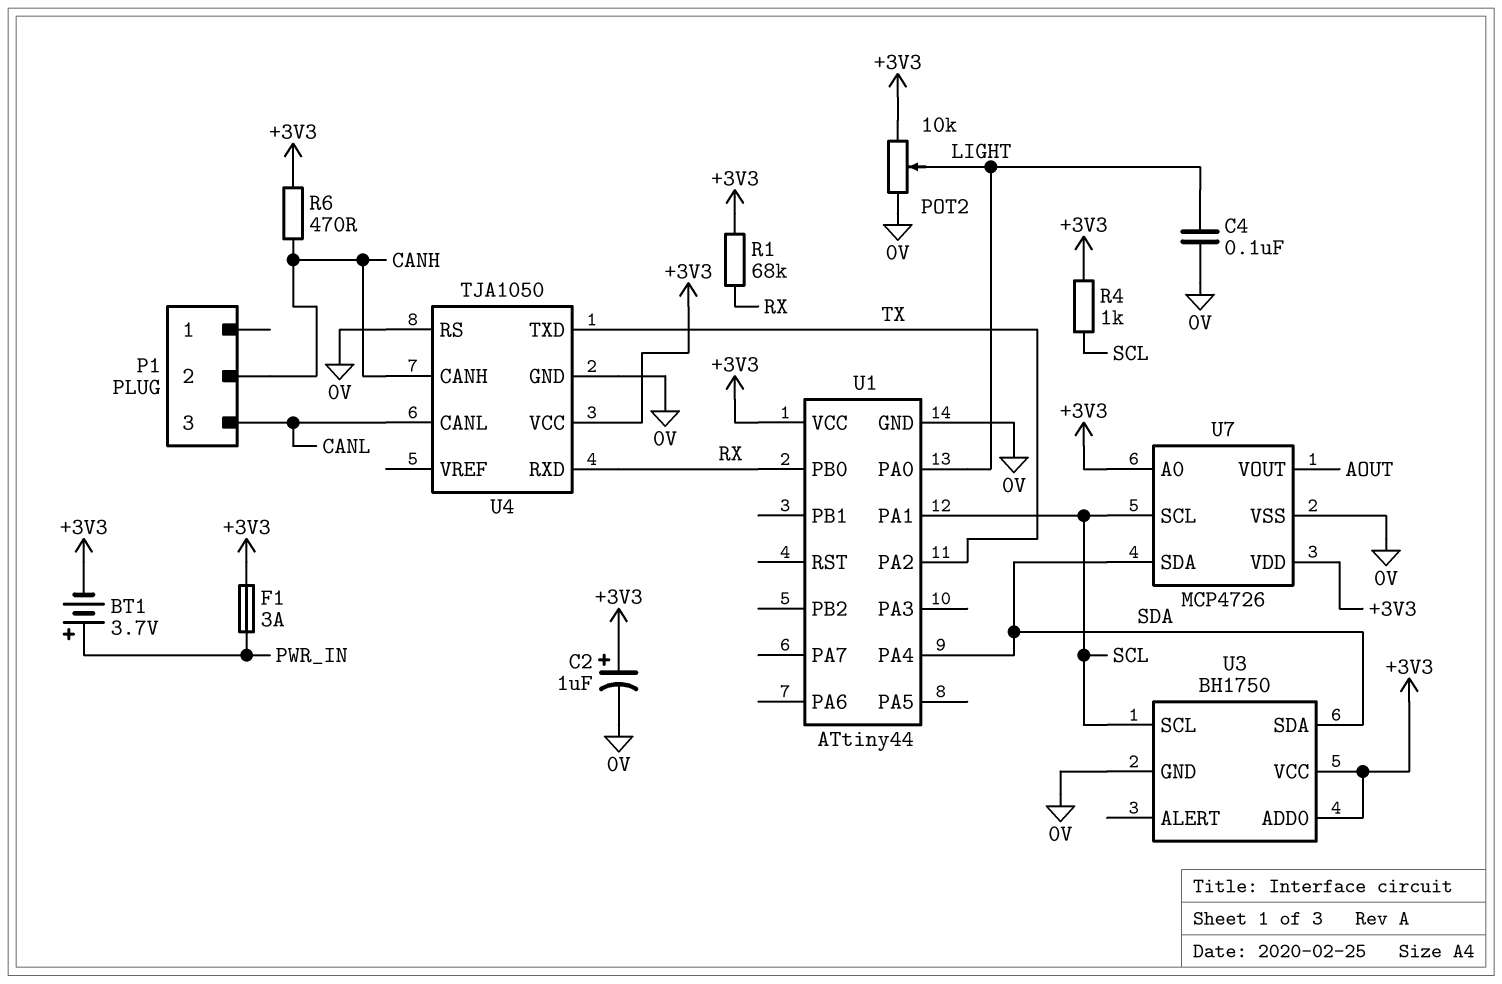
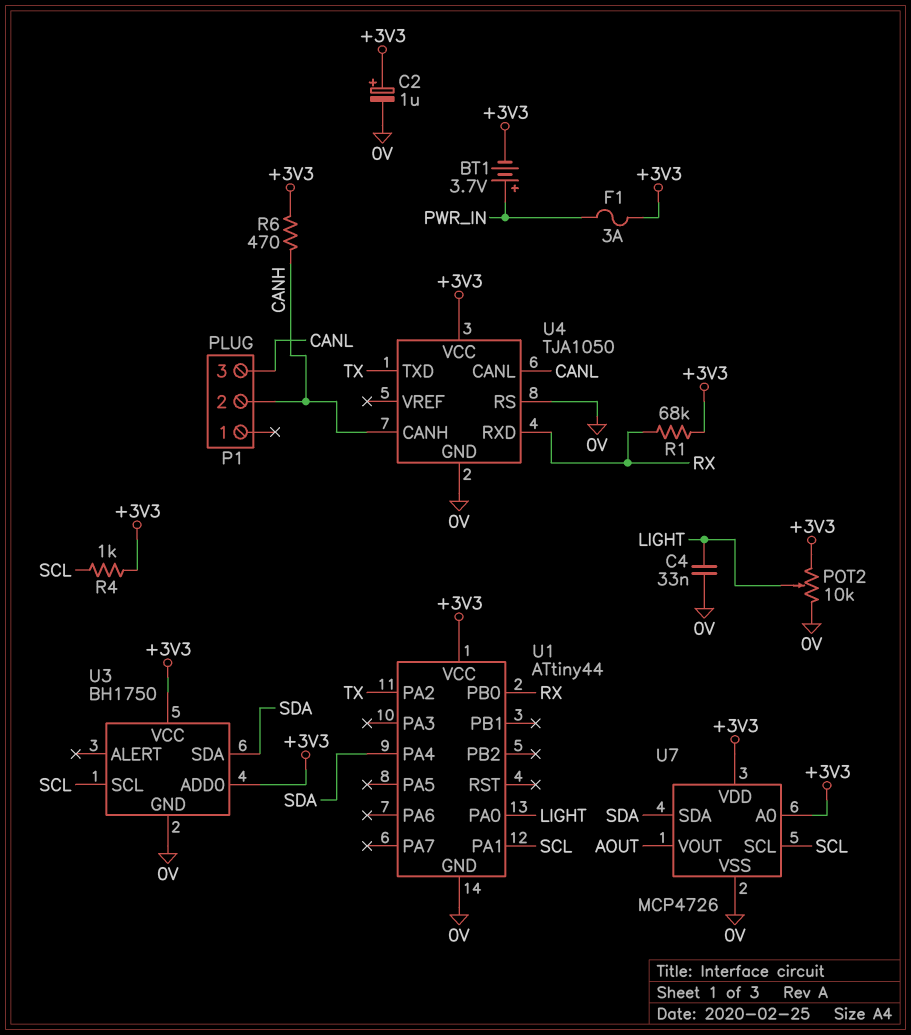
C4: 100nF (0V, LIGHT) -> 33nF (0V, LIGHT)

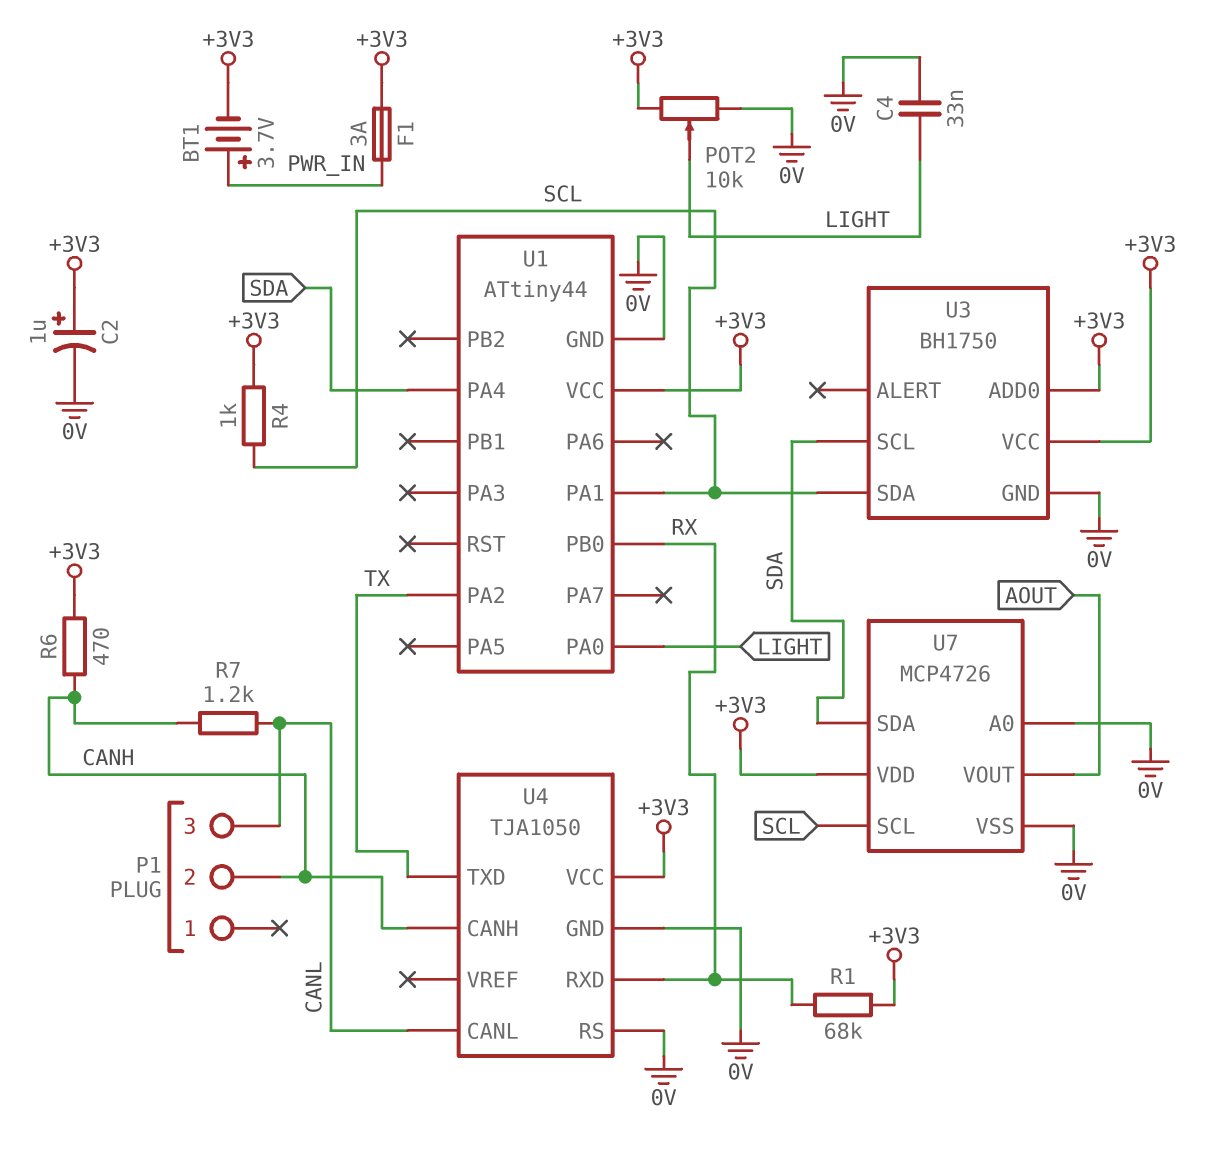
R7: none -> 1.2k (CANH, CANL)
U3 pin SCL: SCL -> SDA
U3 pin SDA: SDA -> SCL
U7 pin A0: +3V3 -> 0V

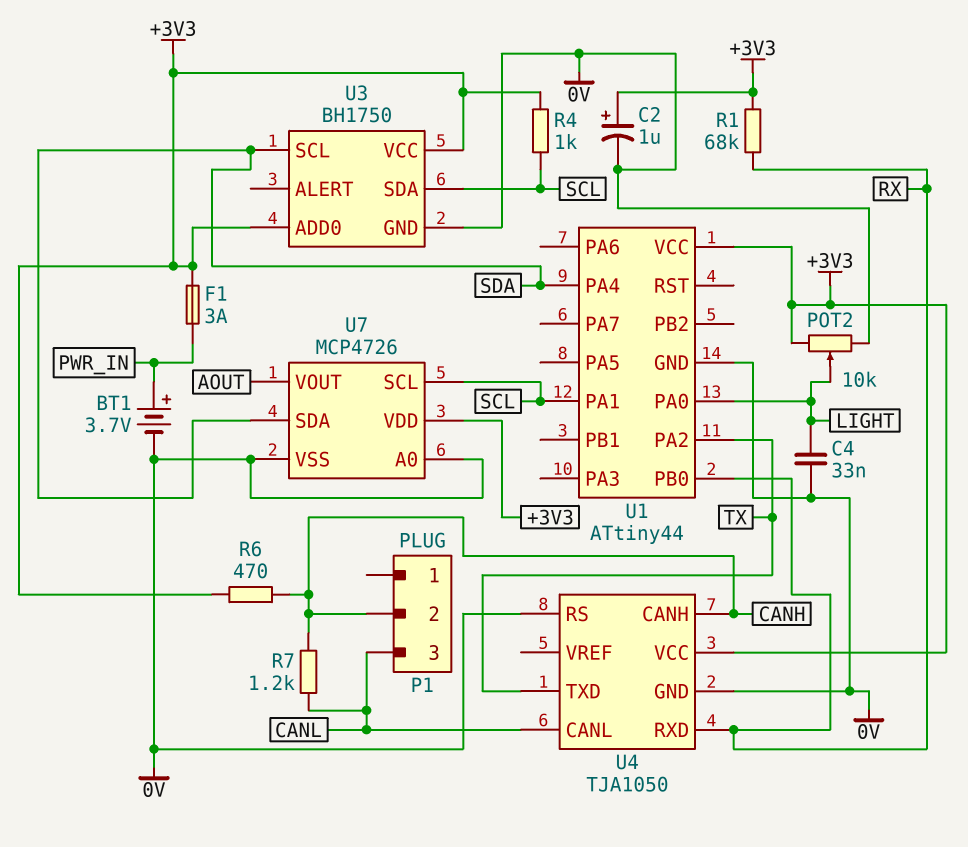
BT1: 3.7V (plus PWR_IN, minus +3V3) -> 3.7V (plus PWR_IN, minus 0V)

